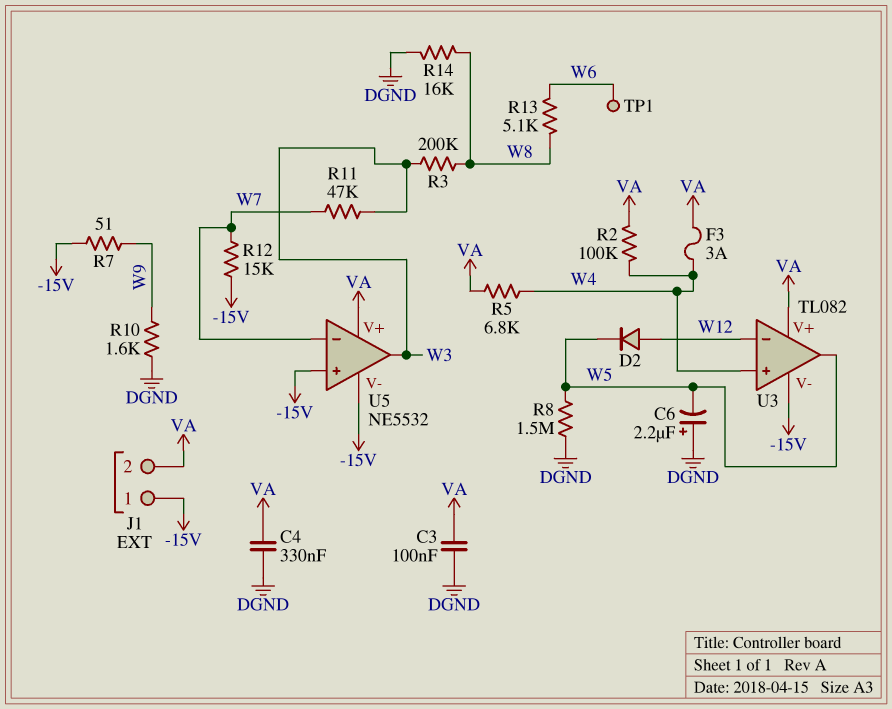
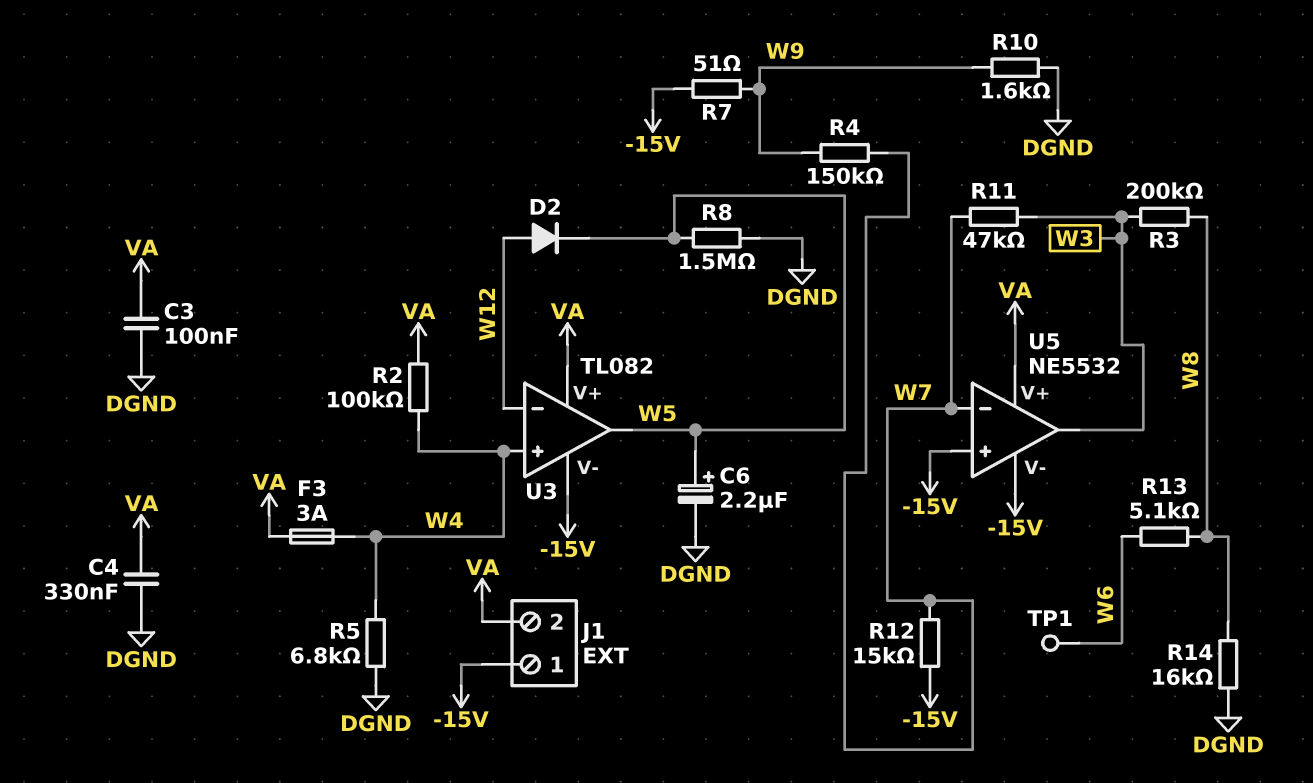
C6: 2.2uF (plus DGND, minus W5) -> 2.2uF (plus W5, minus DGND)
R4: none -> 150k (W7, W9)
R5: 6.8k (VA, W4) -> 6.8k (DGND, W4)

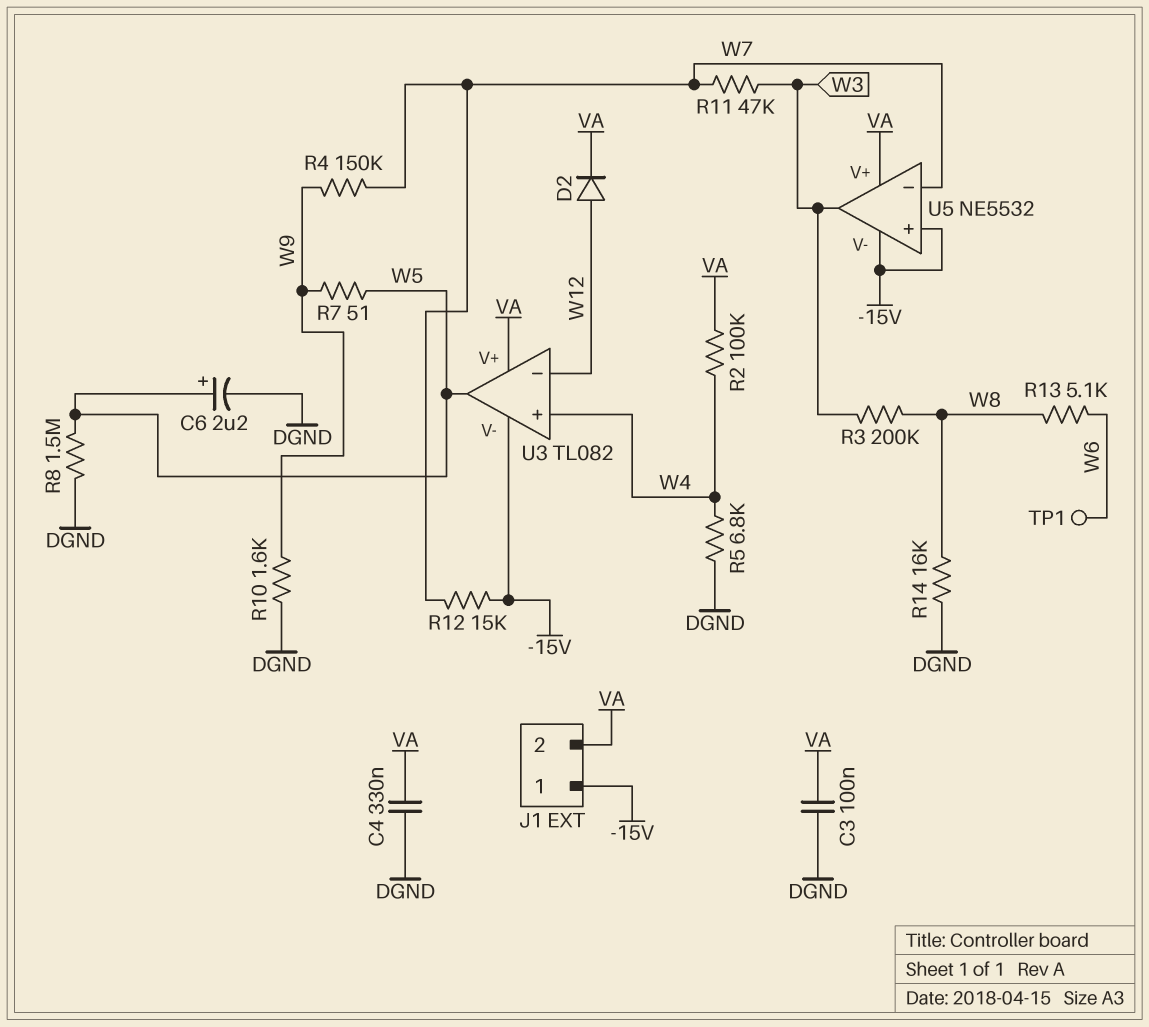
D2: diode (A W12, K W5) -> diode (A W12, K VA)
F3: 3A (VA, W4) -> none
R7: 51 (-15V, W9) -> 51 (W5, W9)

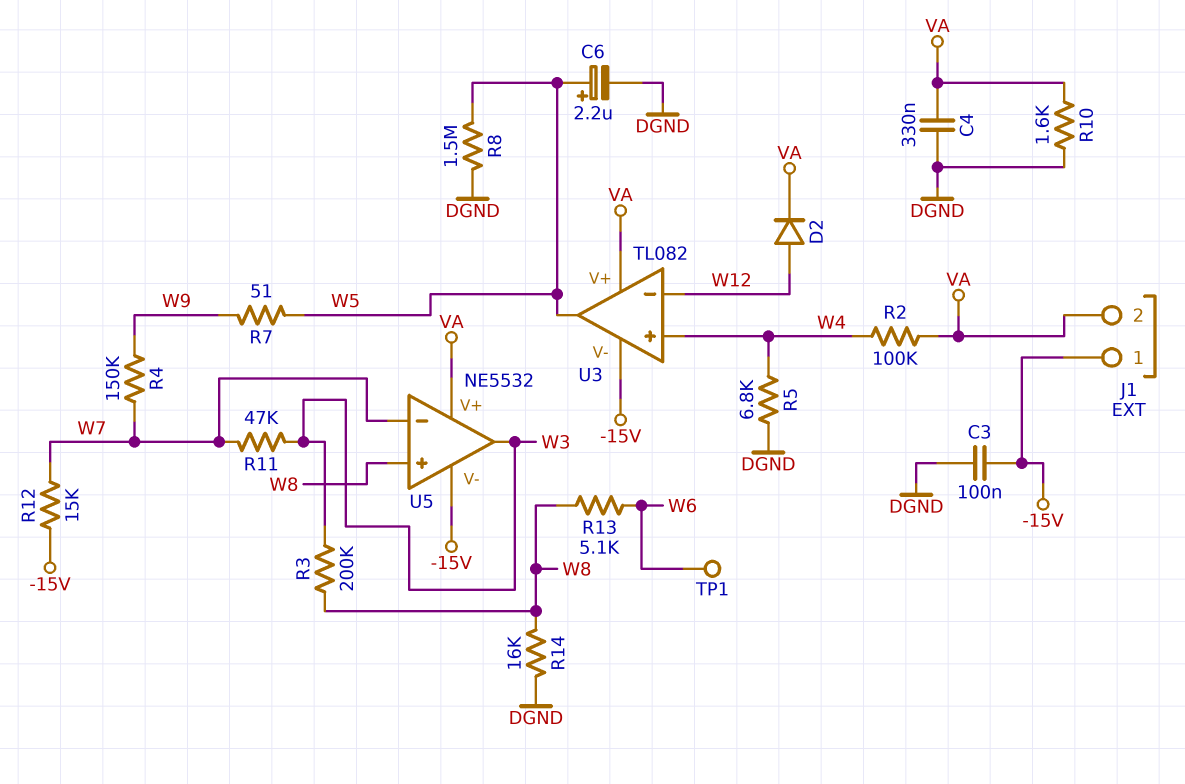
C3: 100nF (DGND, VA) -> 100nF (-15V, DGND)
R10: 1.6k (DGND, W9) -> 1.6k (DGND, VA)
U5 pin in+: -15V -> W8

